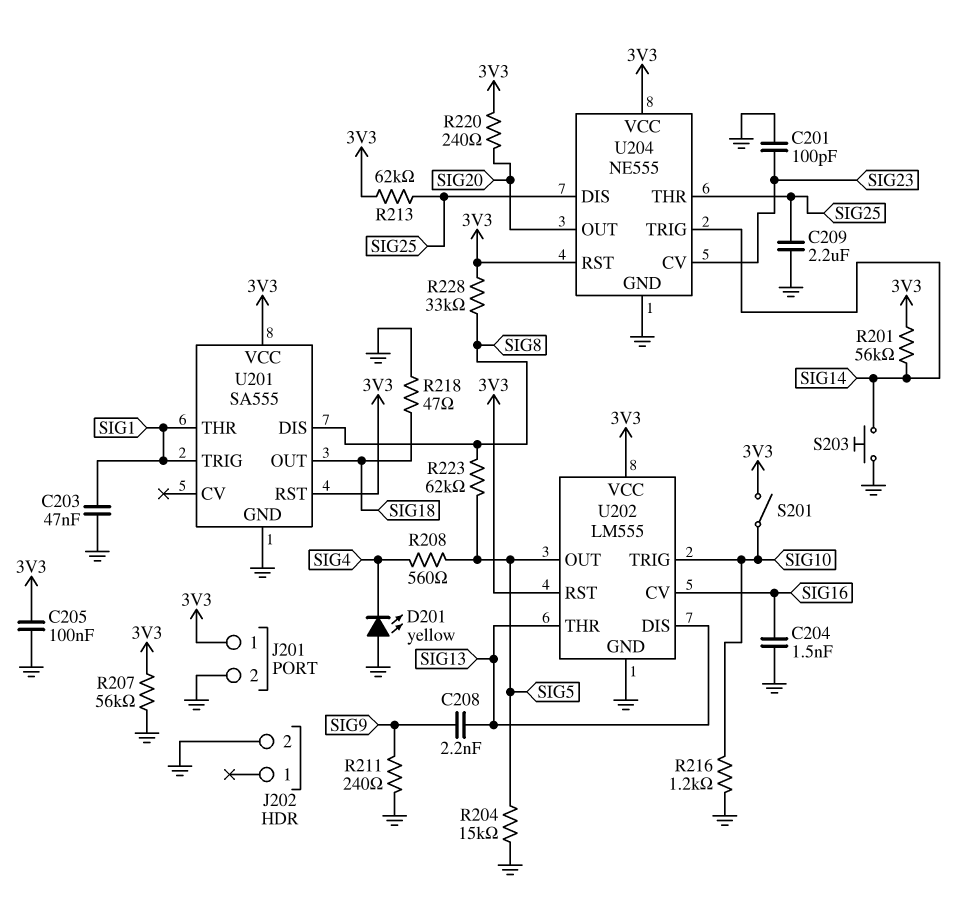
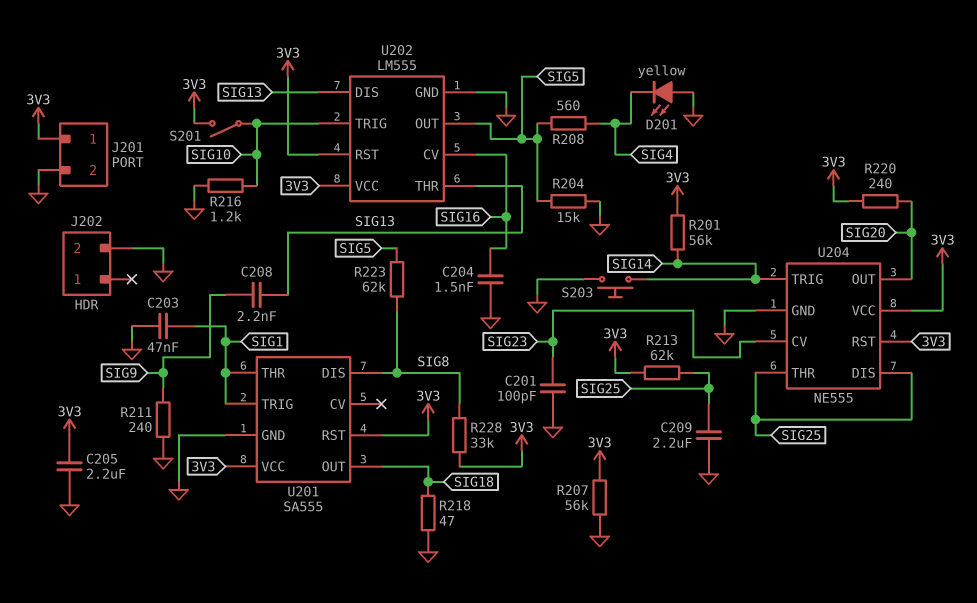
C205: 100nF (3V3, GND) -> 2.2uF (3V3, GND)

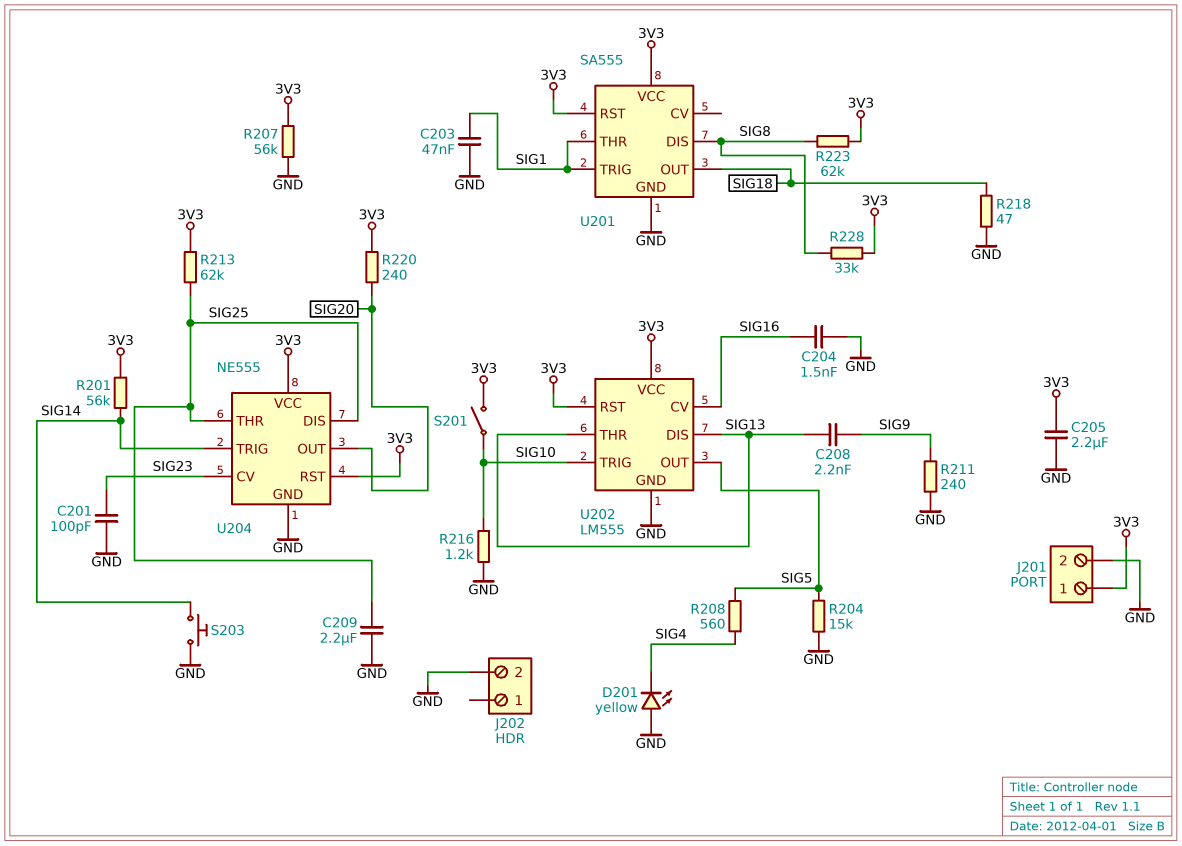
R223: 62k (SIG5, SIG8) -> 62k (3V3, SIG8)

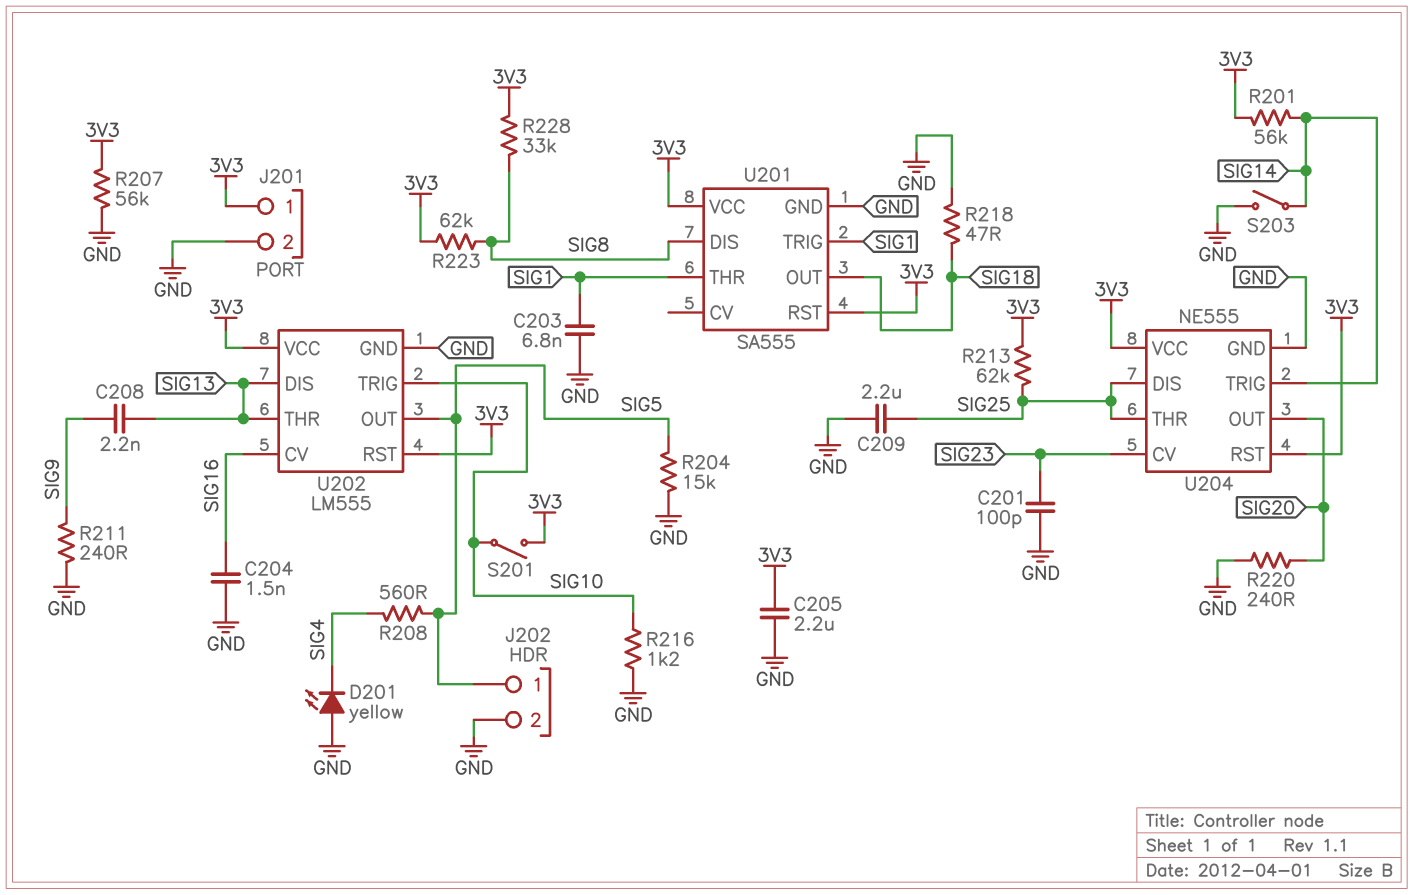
C203: 47nF (GND, SIG1) -> 6.8nF (GND, SIG1)
J202 pin 1: none -> SIG5
R220: 240 (3V3, SIG20) -> 240 (GND, SIG20)
S203: button (GND, SIG14) -> switch (GND, SIG14)

